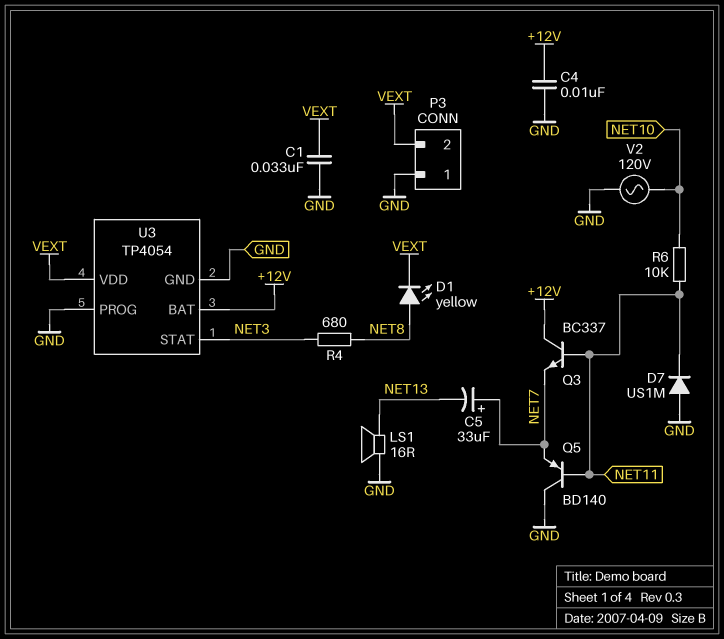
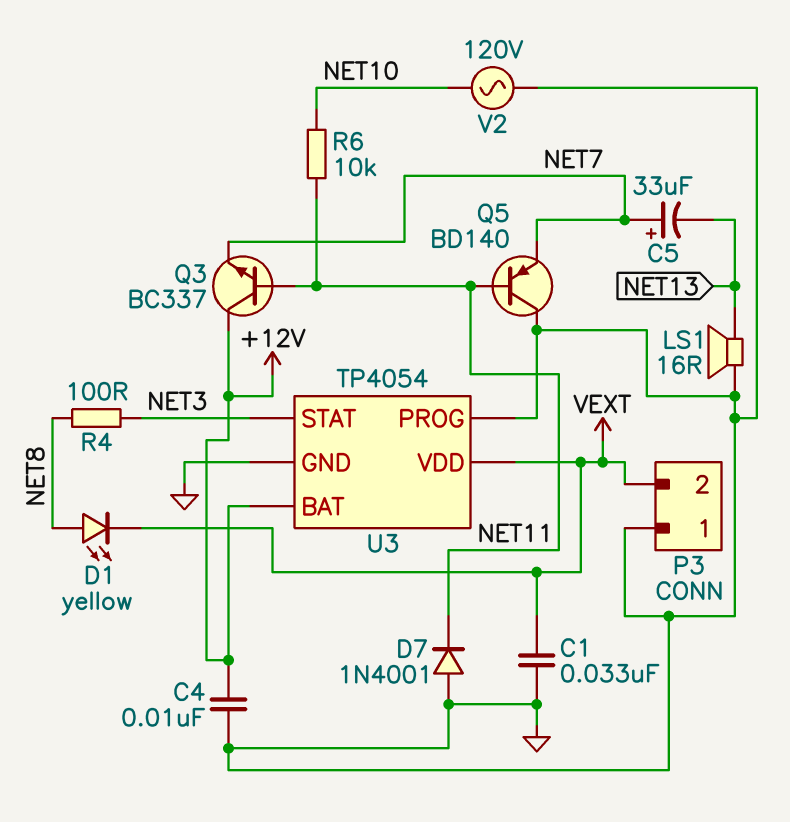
D7: diode US1M (A GND, K NET11) -> diode 1N4001 (A GND, K NET11)
R4: 680 (NET3, NET8) -> 100 (NET3, NET8)

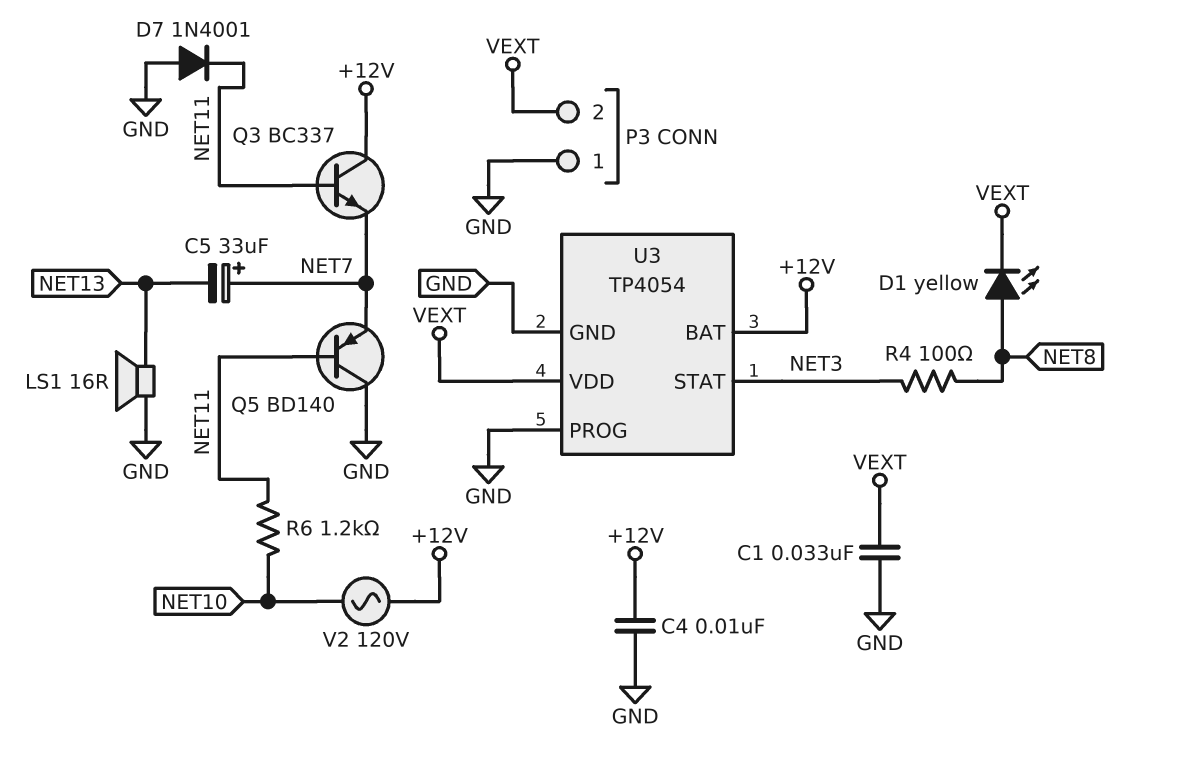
R6: 10k (NET10, NET11) -> 1.2k (NET10, NET11)
V2: AC 120V (GND, NET10) -> AC 120V (+12V, NET10)

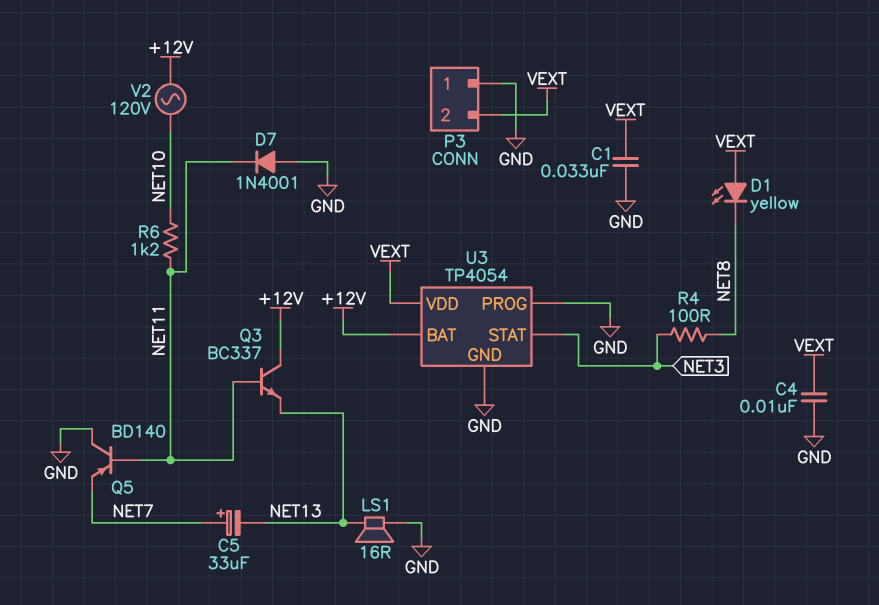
C4: 10nF (+12V, GND) -> 10nF (GND, VEXT)
D1: LED yellow (A NET8, K VEXT) -> LED yellow (A VEXT, K NET8)
Q3: NPN BC337 (B NET11, C +12V, E NET7) -> NPN BC337 (B NET11, C +12V, E NET13)

